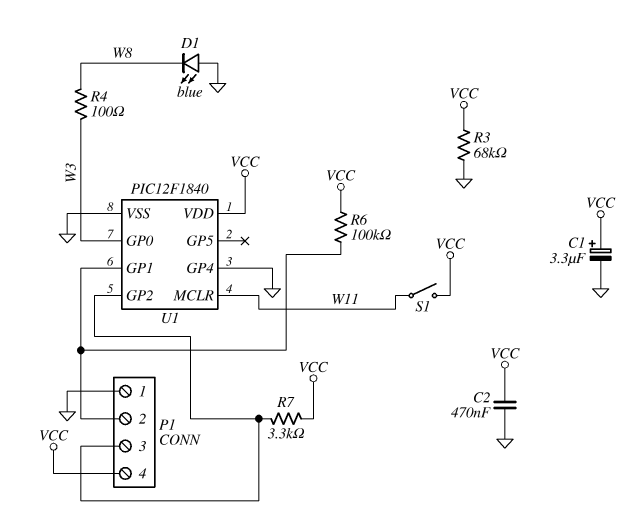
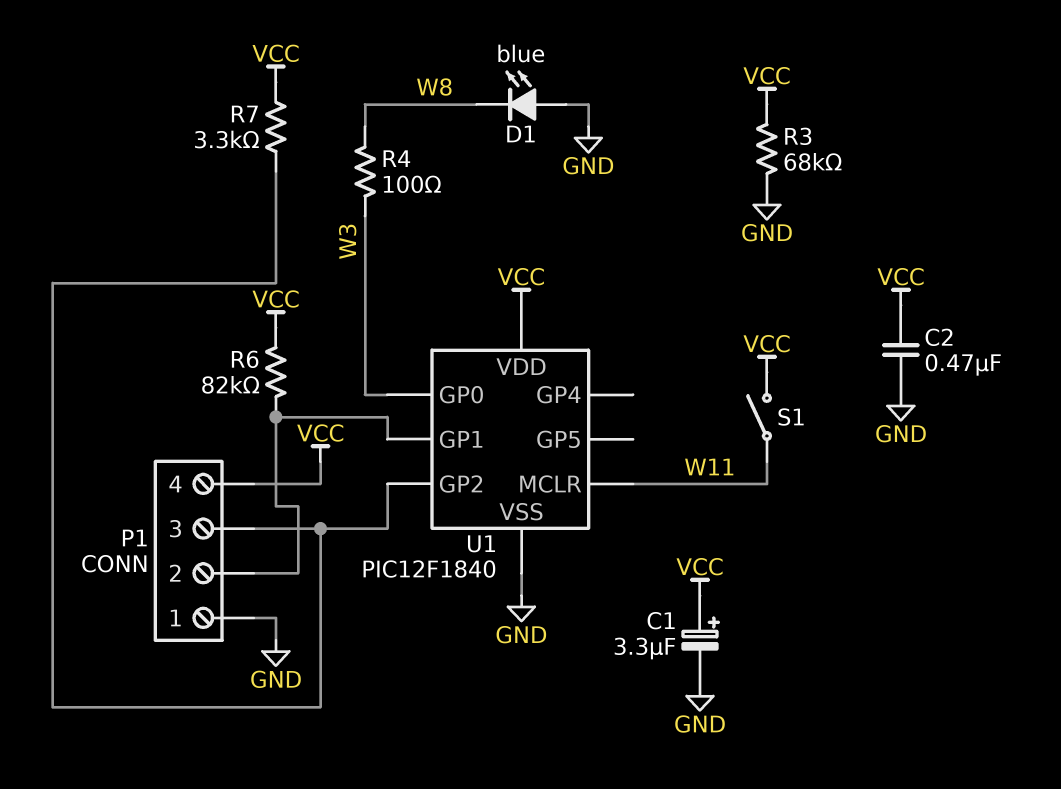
R6: 100k (P1/2, VCC) -> 82k (P1/2, VCC)
U1 pin GP4: GND -> none

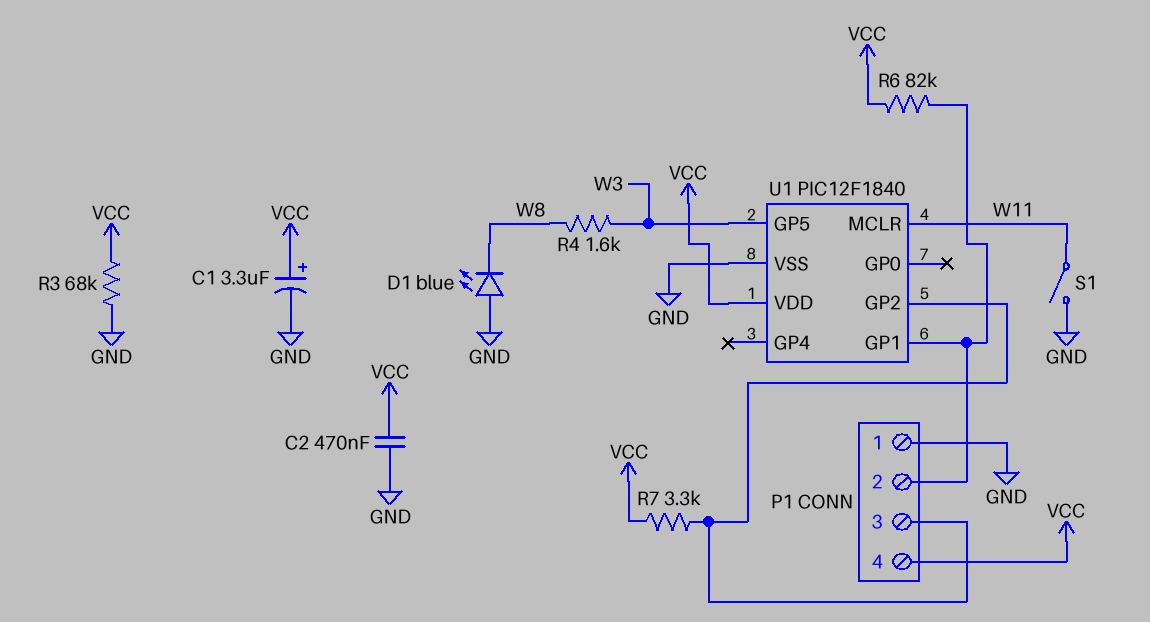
R4: 100 (W3, W8) -> 1.6k (W3, W8)
S1: switch (VCC, W11) -> switch (GND, W11)
U1 pin GP0: W3 -> none
U1 pin GP5: none -> W3

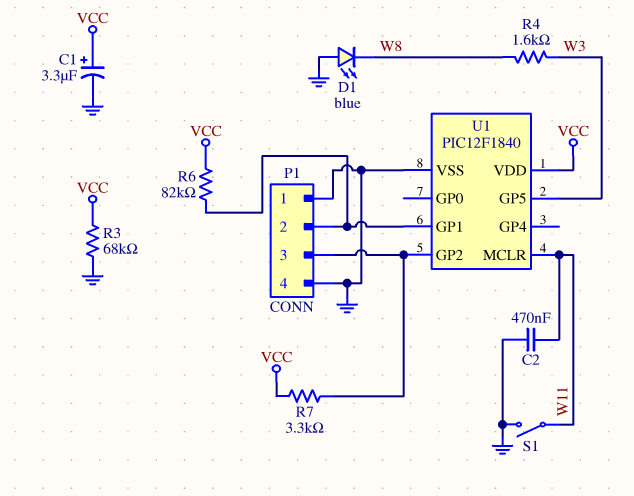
C2: 470nF (GND, VCC) -> 470nF (GND, W11)
P1 pin 4: VCC -> GND

